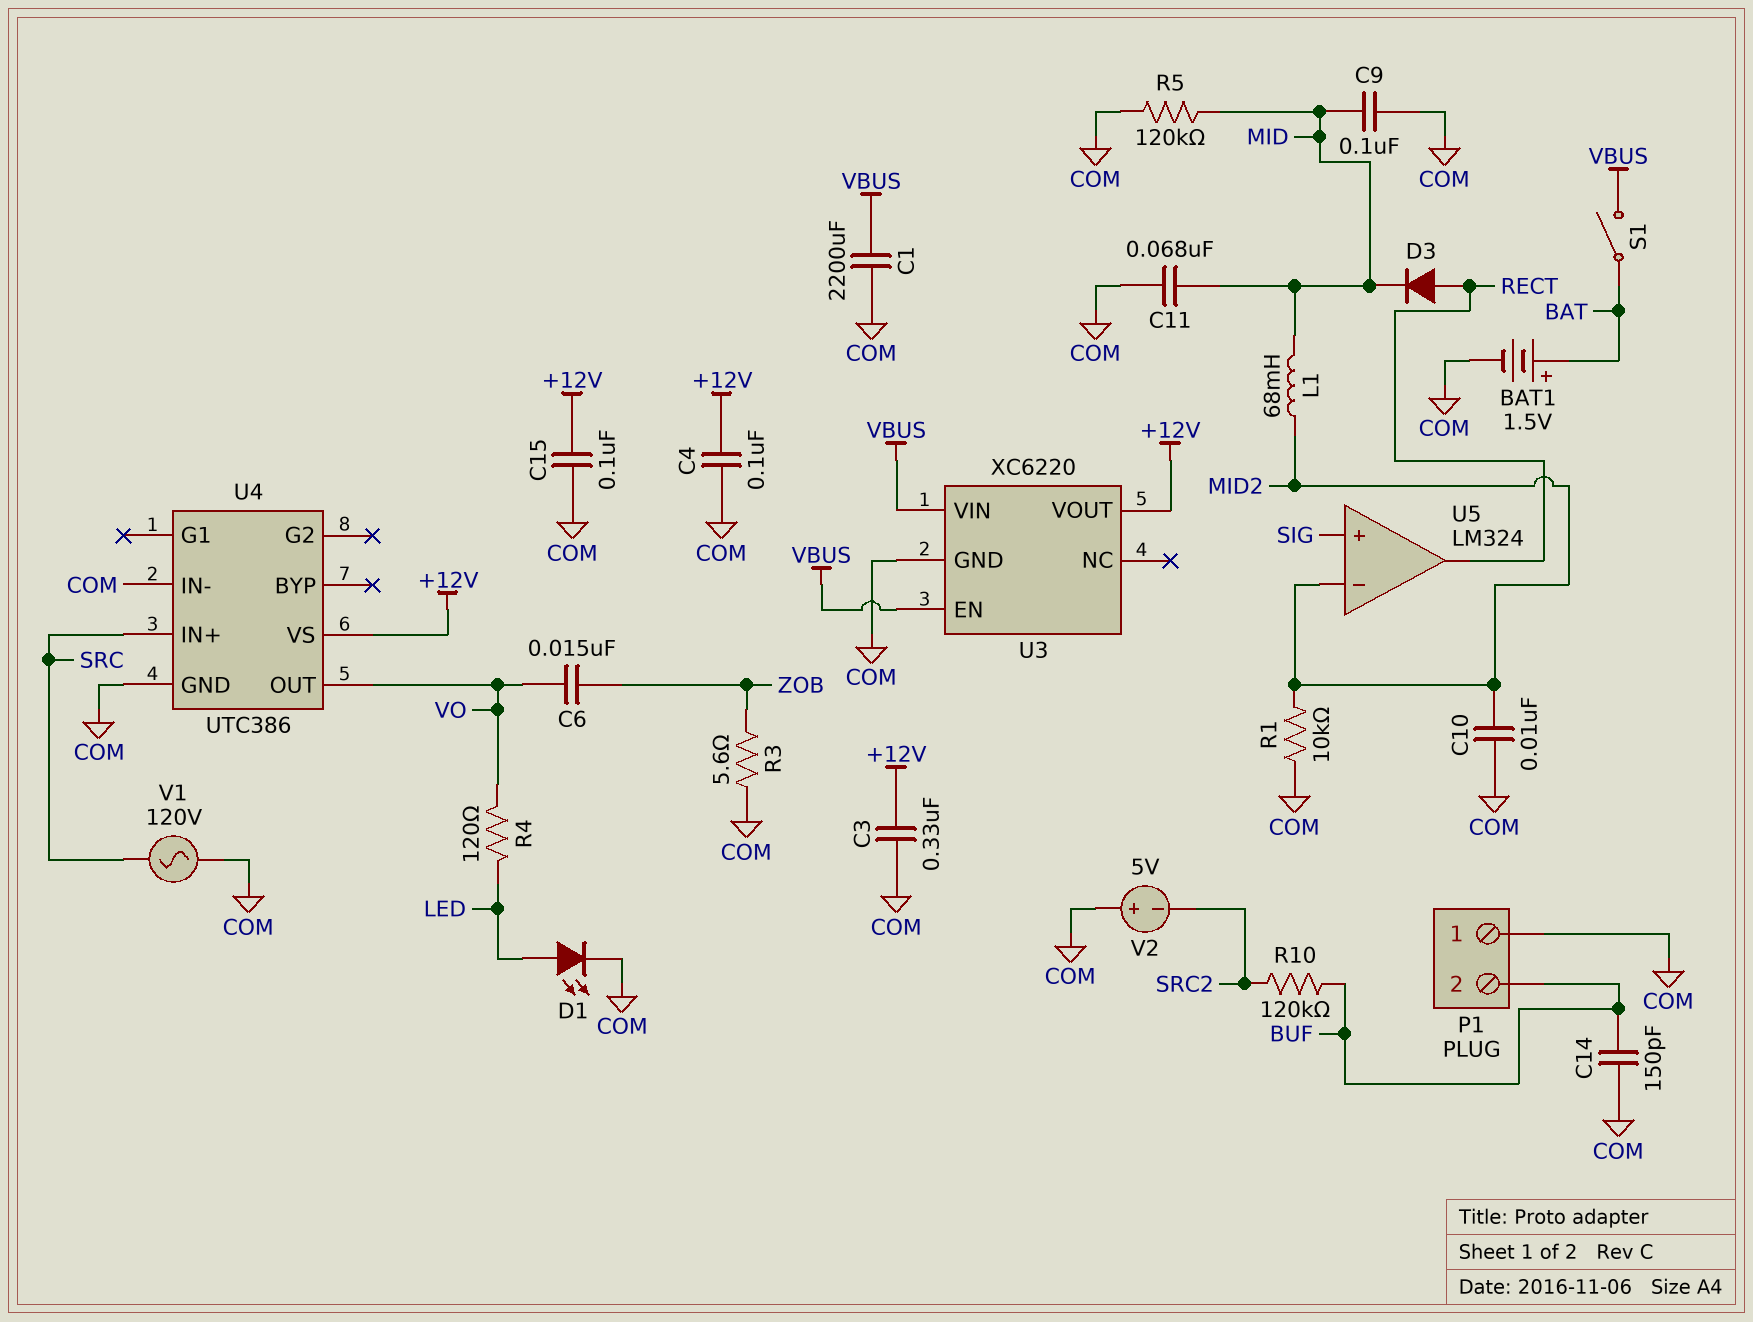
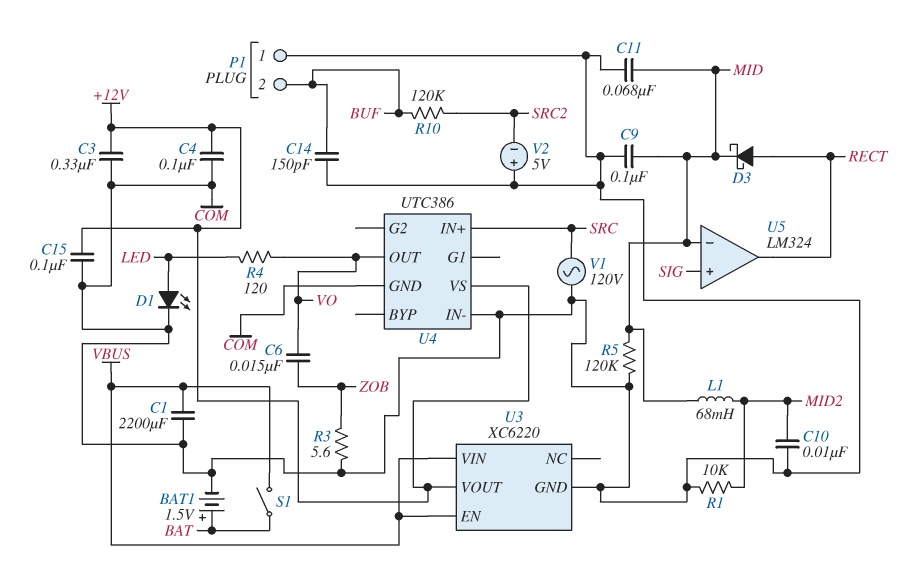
D3: diode (A RECT, K MID) -> schottky (A RECT, K MID)
U5 pin in-: MID2 -> MID

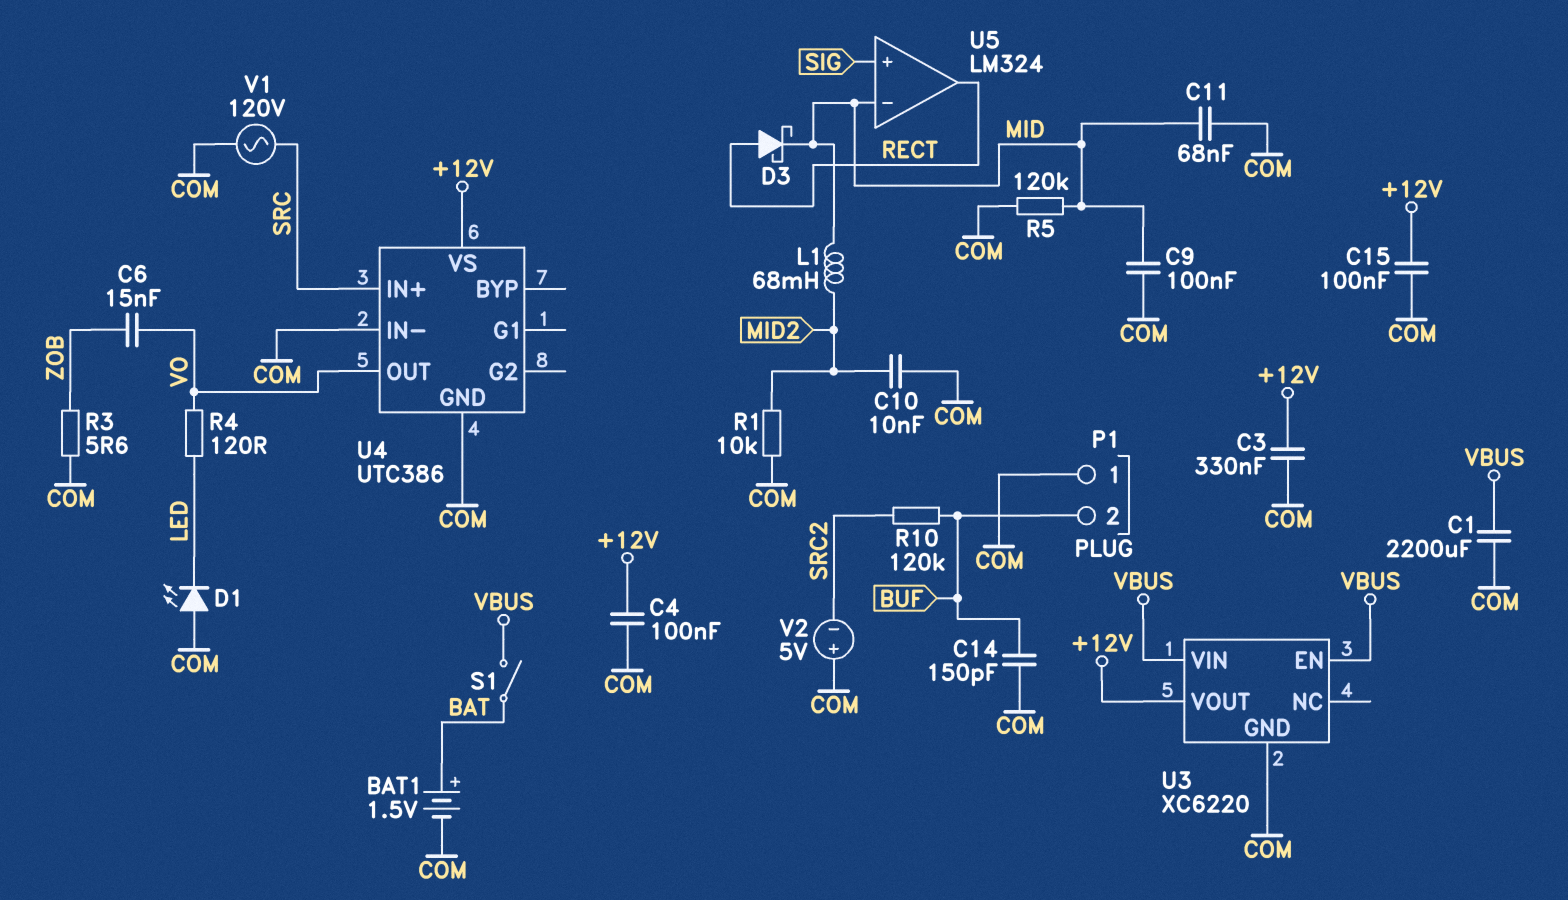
D1: LED (A LED, K COM) -> LED (A COM, K LED)

